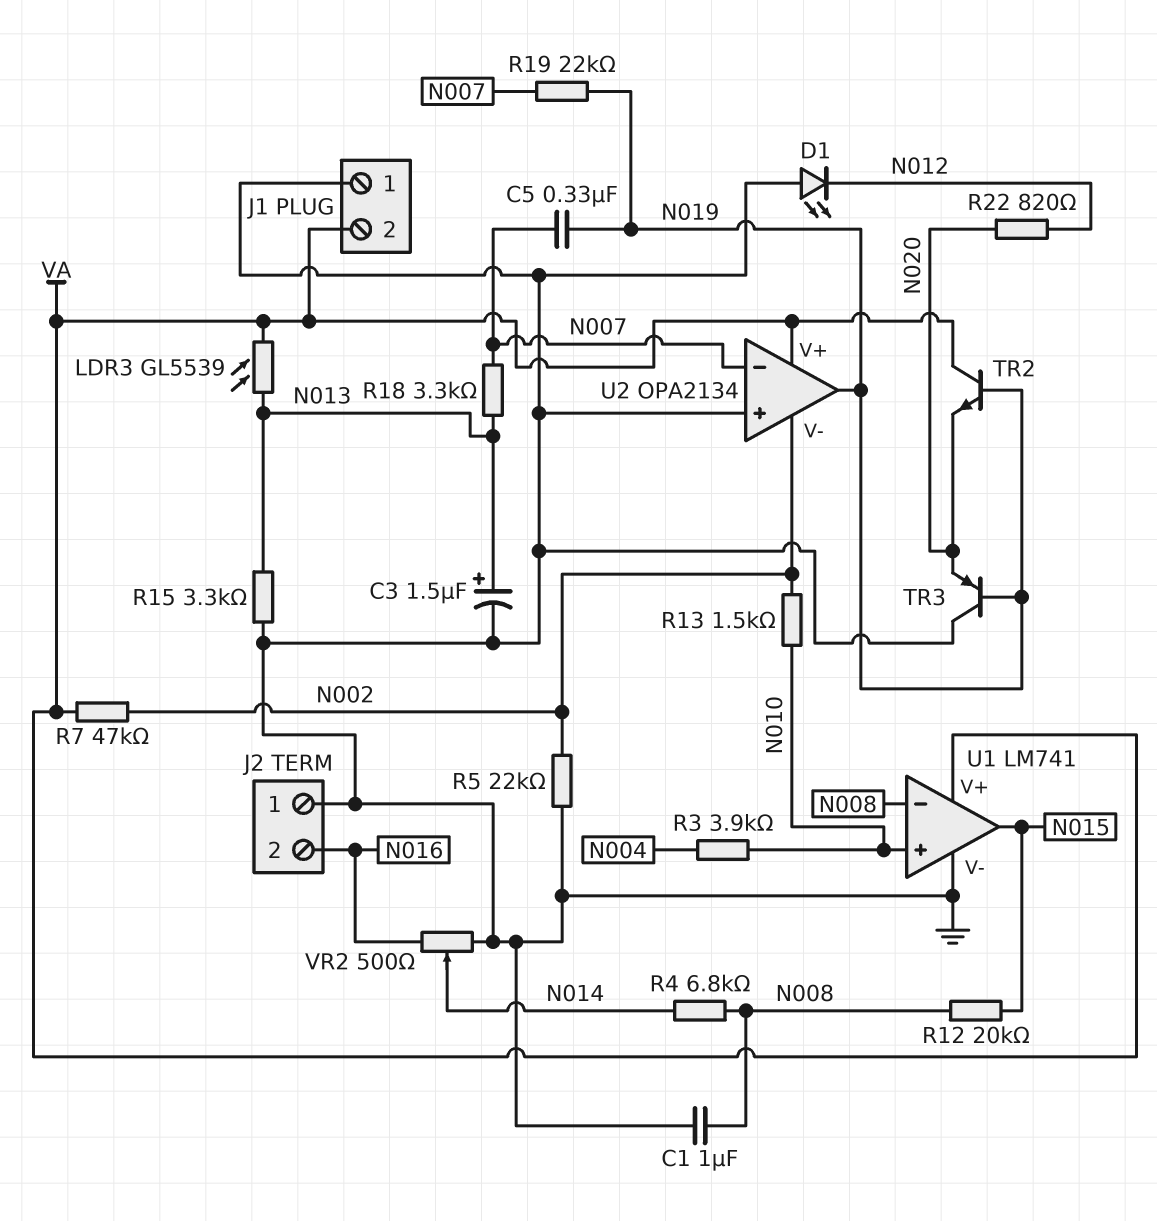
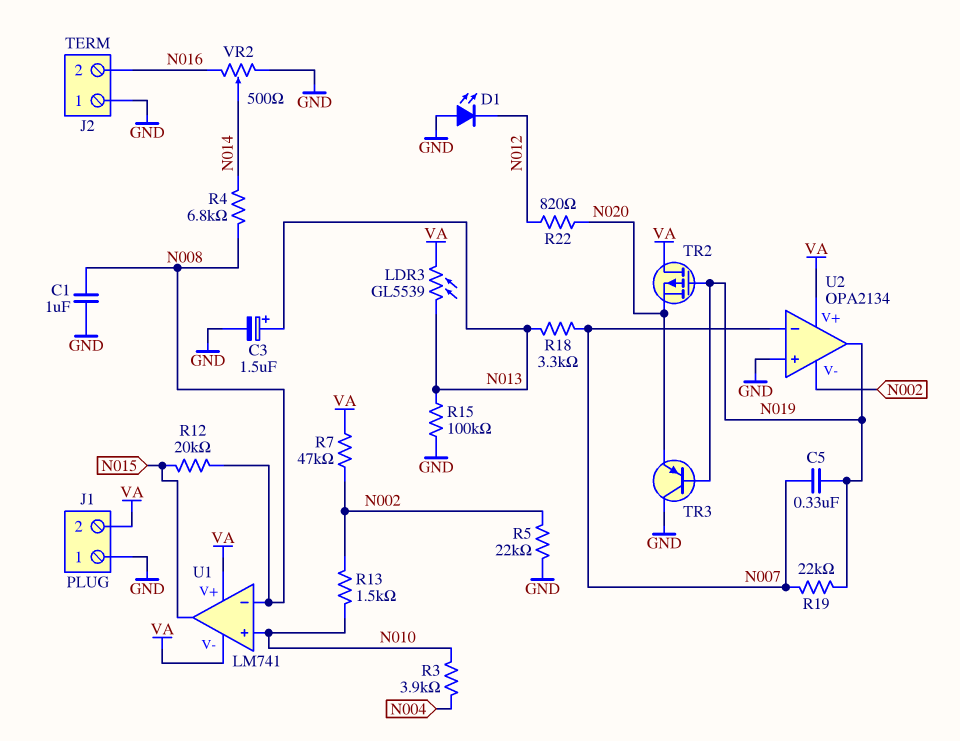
R15: 3.3k (GND, N013) -> 100k (GND, N013)
TR2: NPN (B N019, C VA, E N020) -> PMOS (G N019, D VA, S N020)
U1 pin V-: GND -> VA

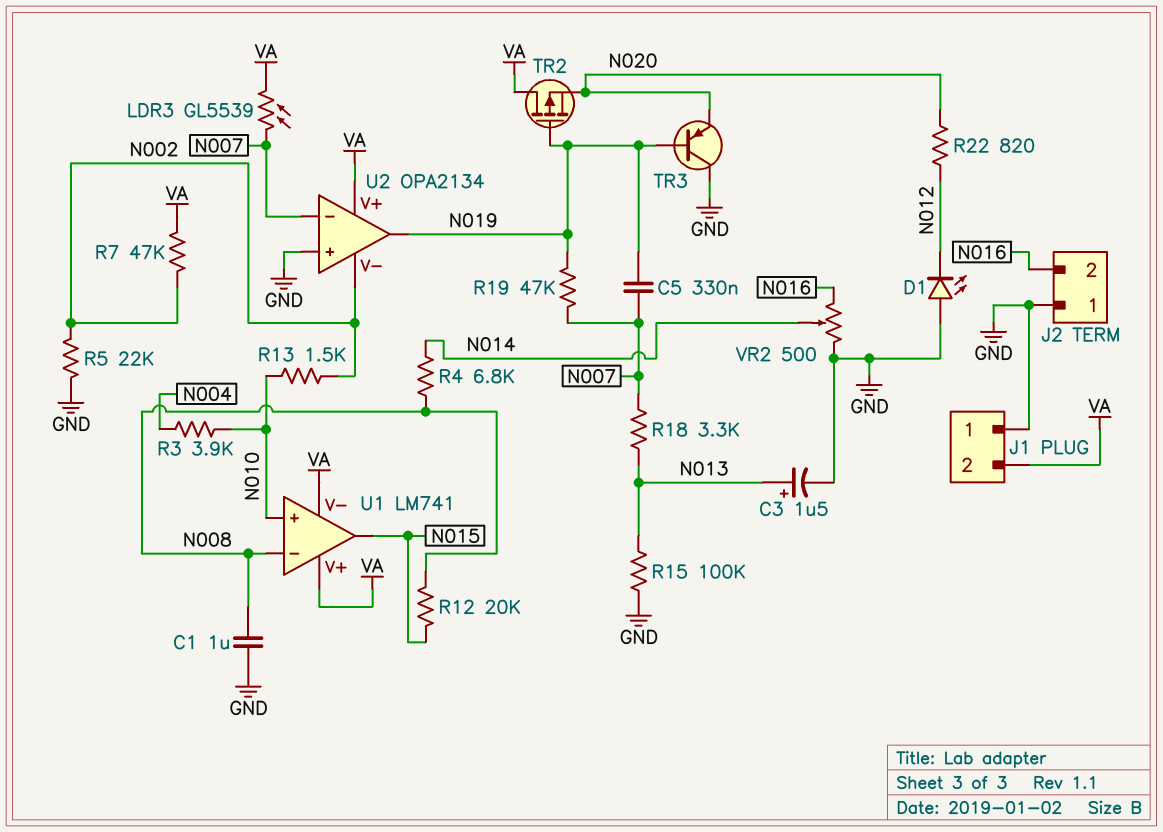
LDR3: GL5539 (N013, VA) -> GL5539 (N007, VA)
R19: 22k (N007, N019) -> 47k (N007, N019)

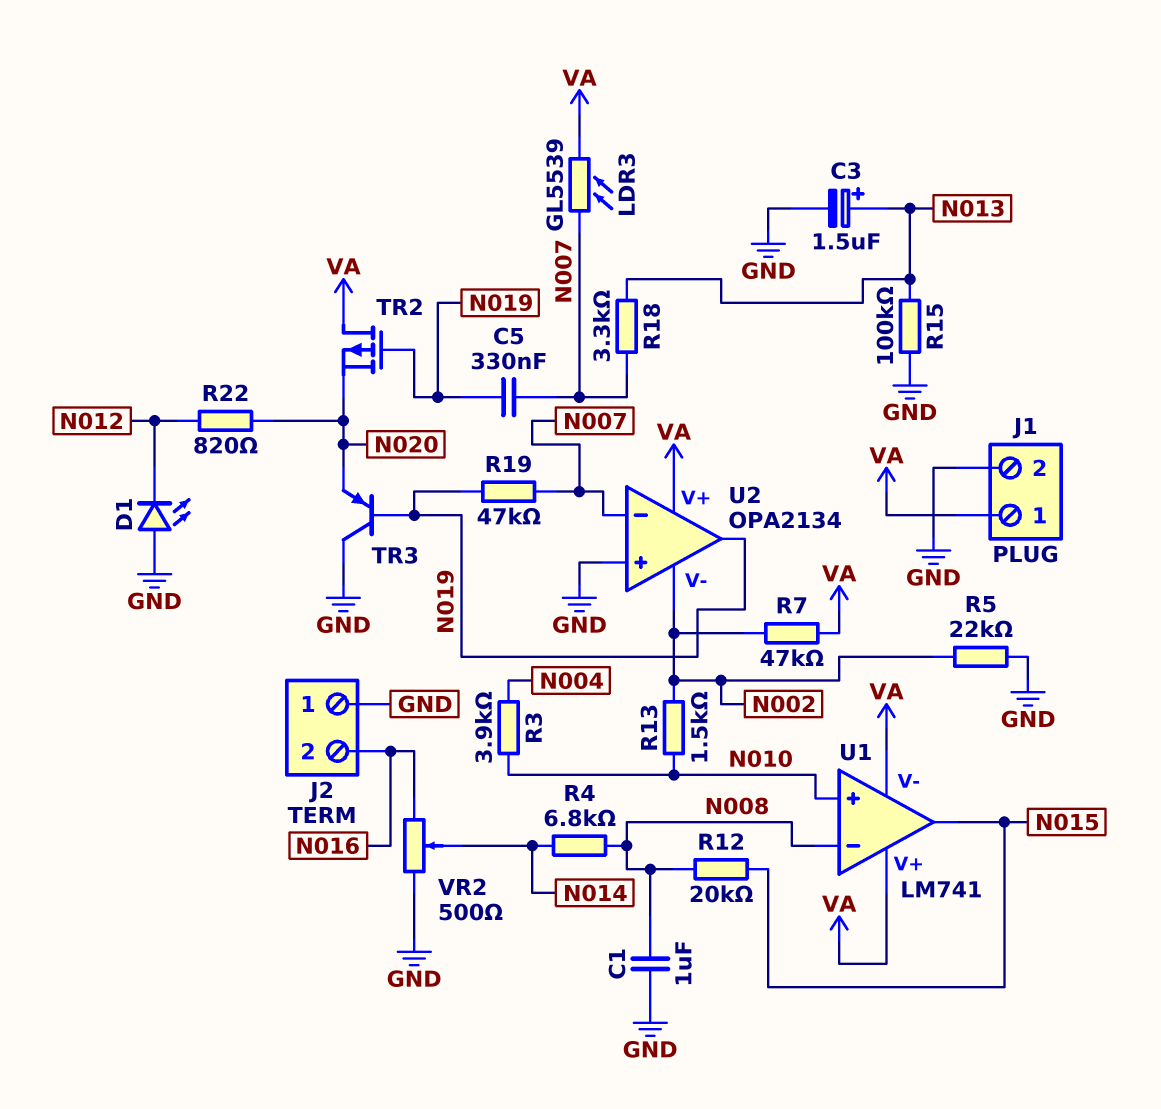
J1 pin 1: GND -> VA
J1 pin 2: VA -> GND

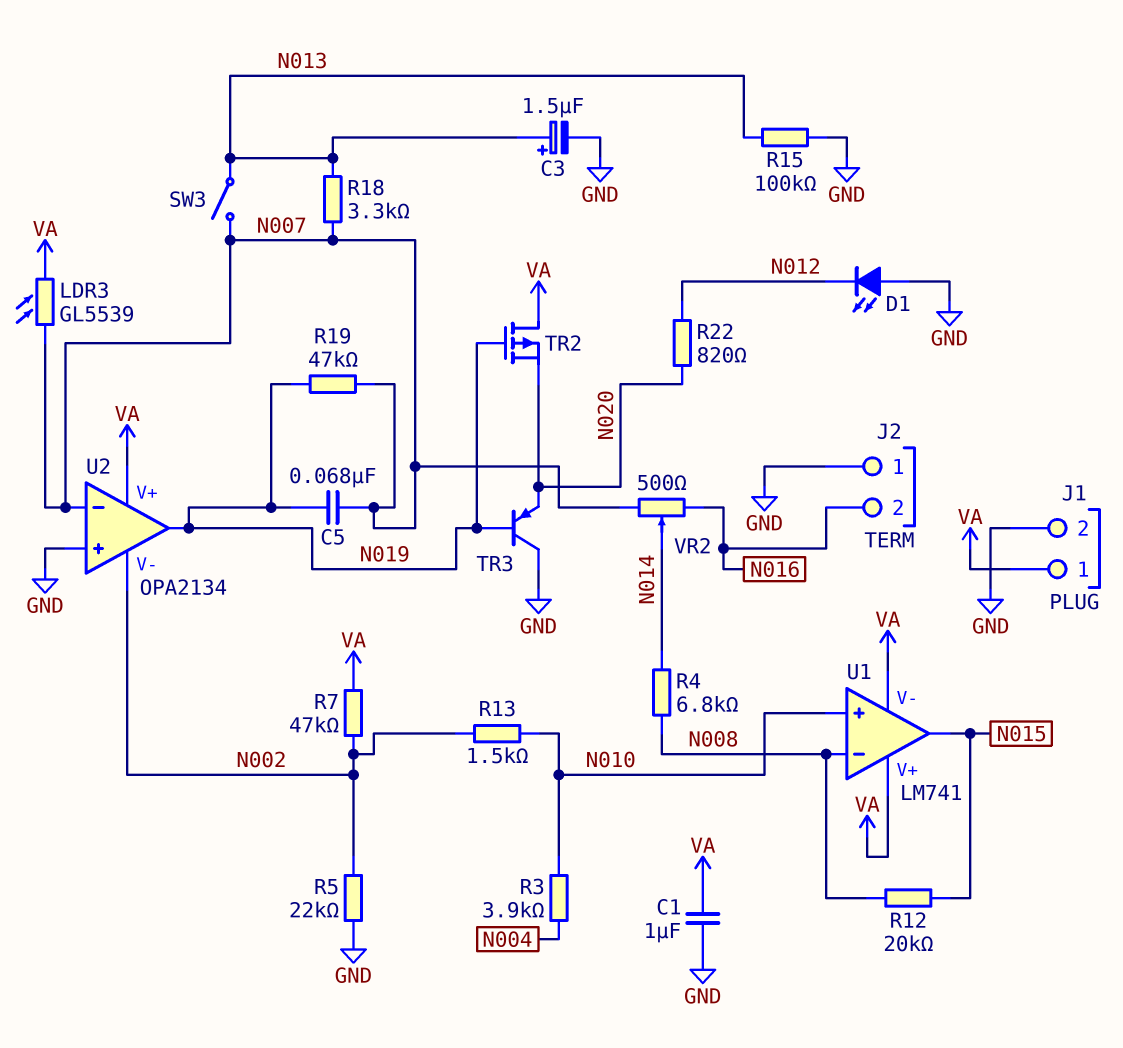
C1: 1uF (GND, N008) -> 1uF (GND, VA)
C5: 330nF (N007, N019) -> 68nF (N007, N019)
SW3: none -> switch (N007, N013)
VR2: 500 (GND, N016, wiper N014) -> 500 (N007, N016, wiper N014)

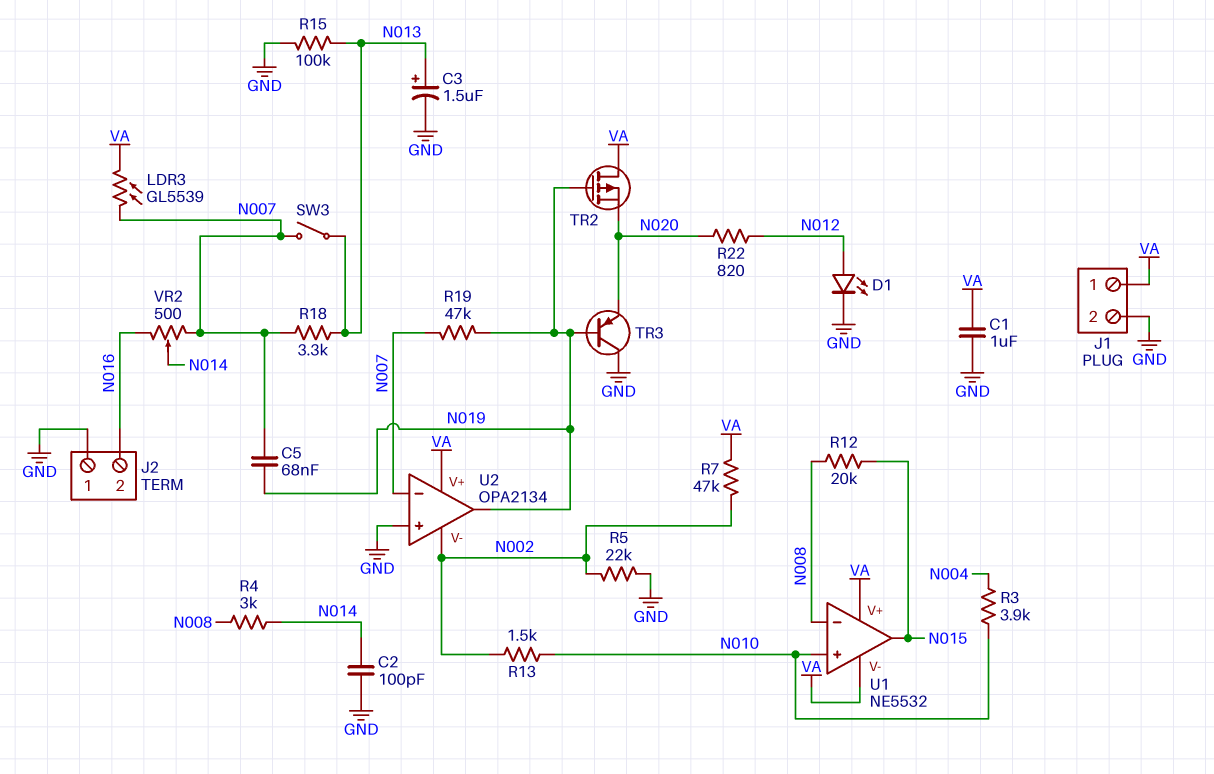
C2: none -> 100pF (GND, N014)
D1: LED (A GND, K N012) -> LED (A N012, K GND)
R4: 6.8k (N008, N014) -> 3k (N008, N014)
U1: LM741 -> NE5532

